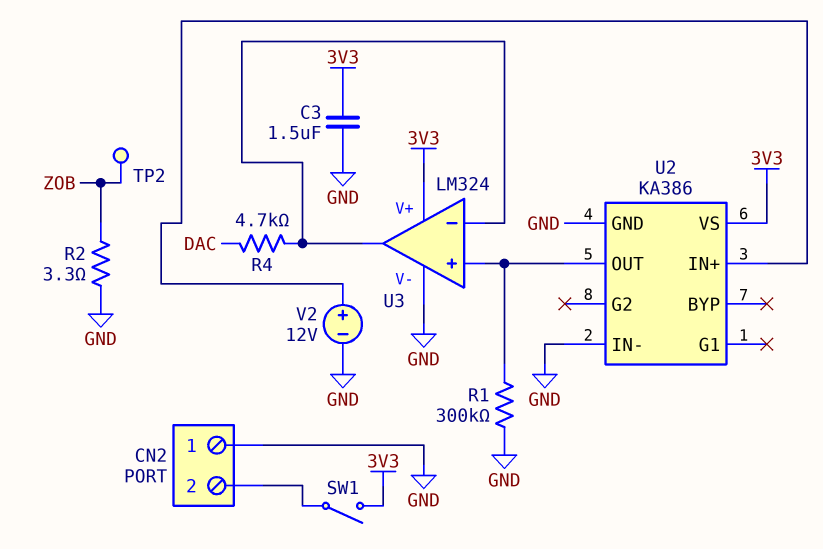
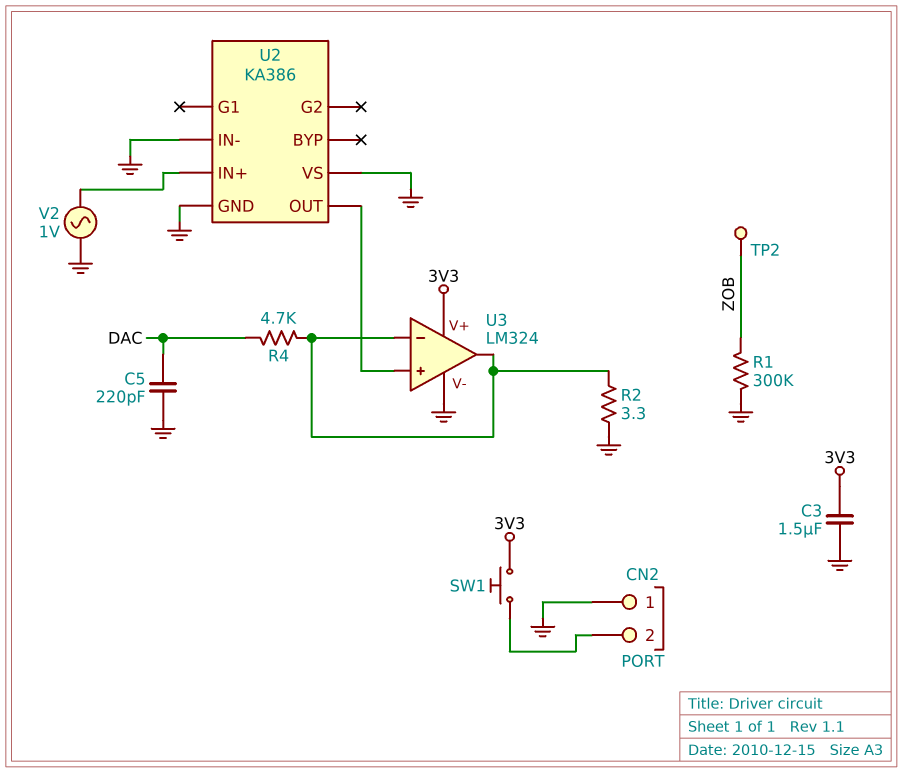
C5: none -> 220pF (DAC, GND)
R1: 300k (GND, U2/OUT) -> 300k (GND, ZOB)
R2: 3.3 (GND, ZOB) -> 3.3 (GND, U3/in-)
SW1: switch (3V3, CN2/2) -> button (3V3, CN2/2)
U2 pin VS: 3V3 -> GND
V2: 12V (plus U2/IN+, minus GND) -> AC 1V (GND, U2/IN+)

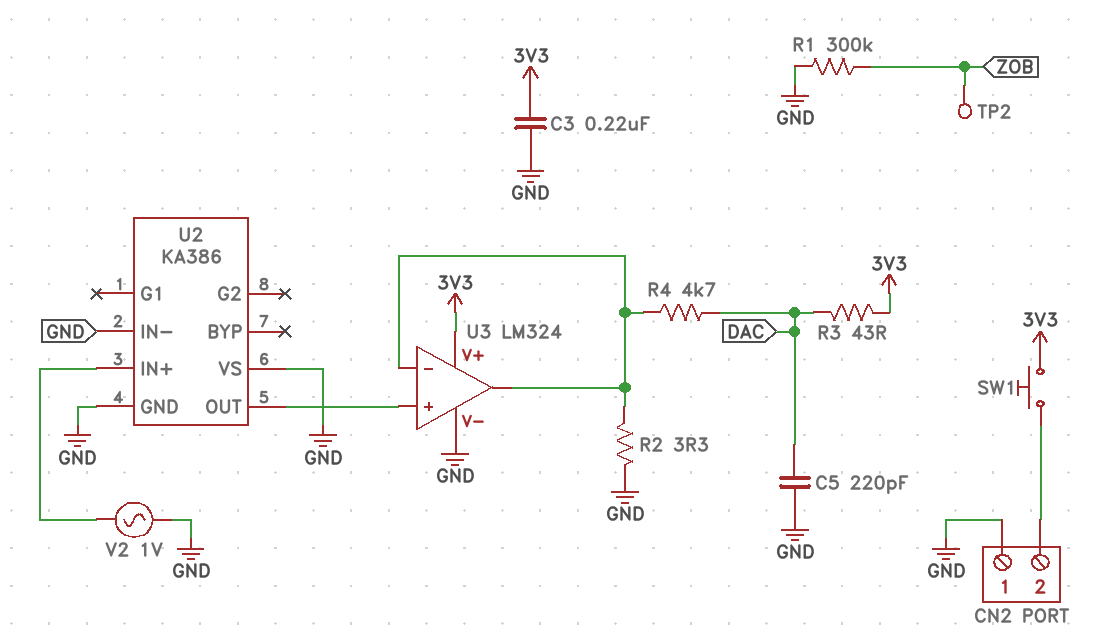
C3: 1.5uF (3V3, GND) -> 220nF (3V3, GND)
R3: none -> 43 (3V3, DAC)

